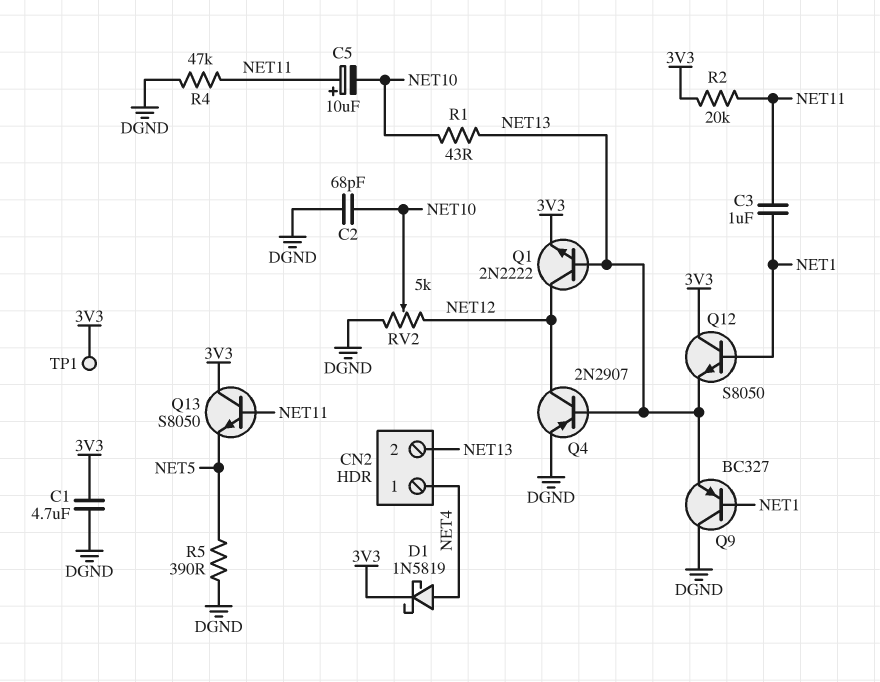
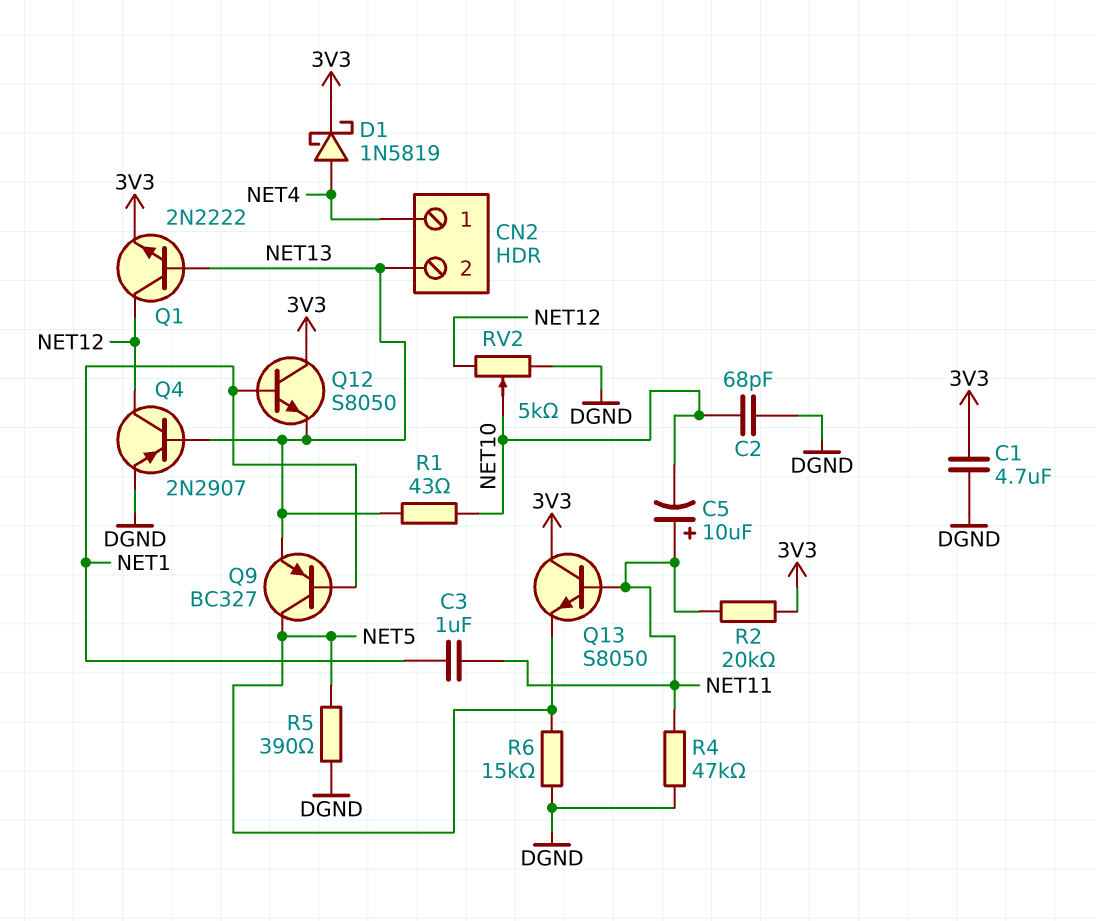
Q9: PNP BC327 (B NET1, C DGND, E NET13) -> PNP BC327 (B NET1, C NET5, E NET13)
R6: none -> 15k (DGND, NET5)
TP1: test point (3V3) -> none

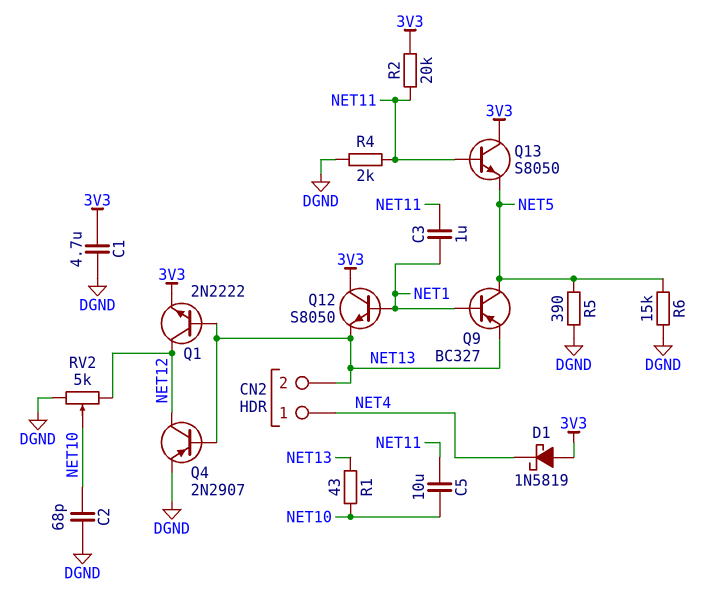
C5: 10uF (plus NET11, minus NET10) -> 10uF (NET10, NET11)
D1: schottky 1N5819 (A NET4, K 3V3) -> schottky 1N5819 (A 3V3, K NET4)
R4: 47k (DGND, NET11) -> 2k (DGND, NET11)

